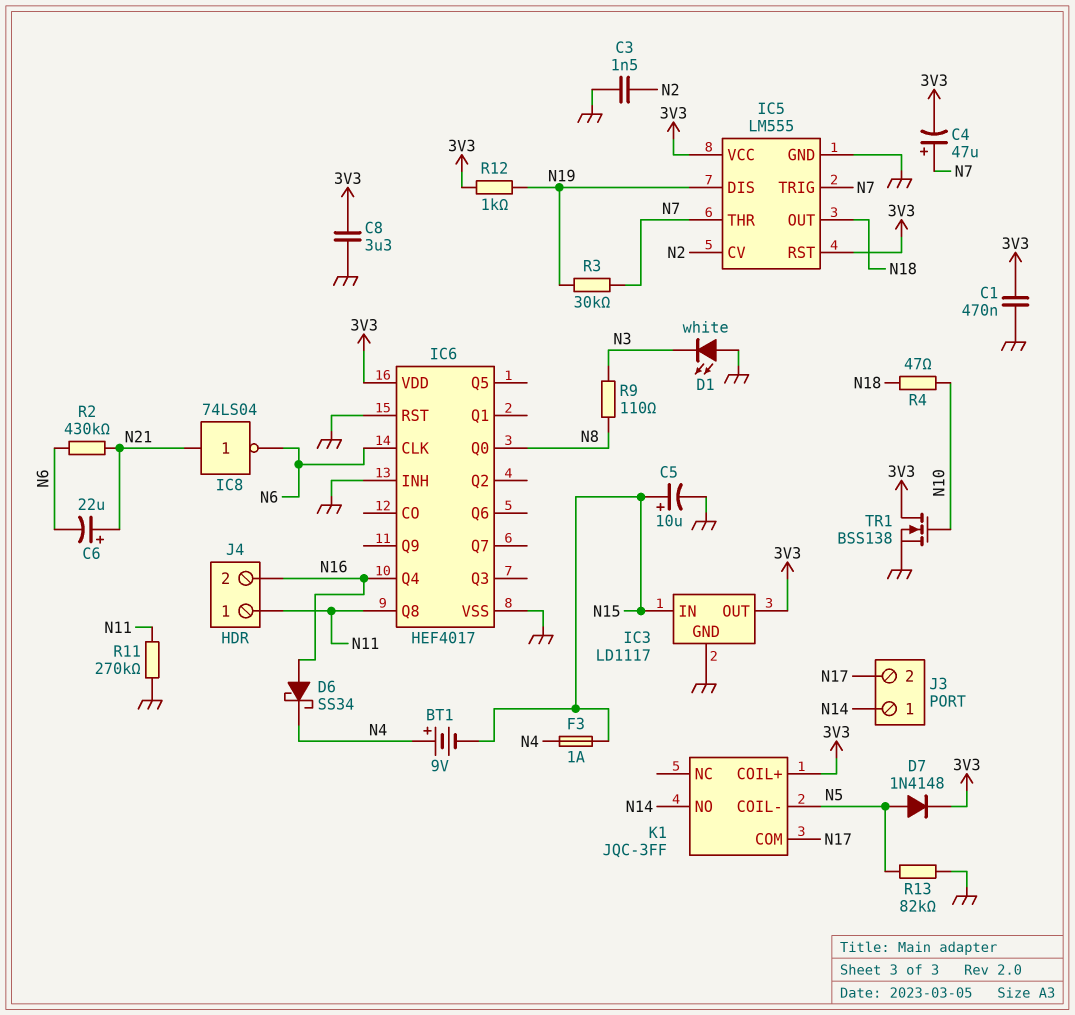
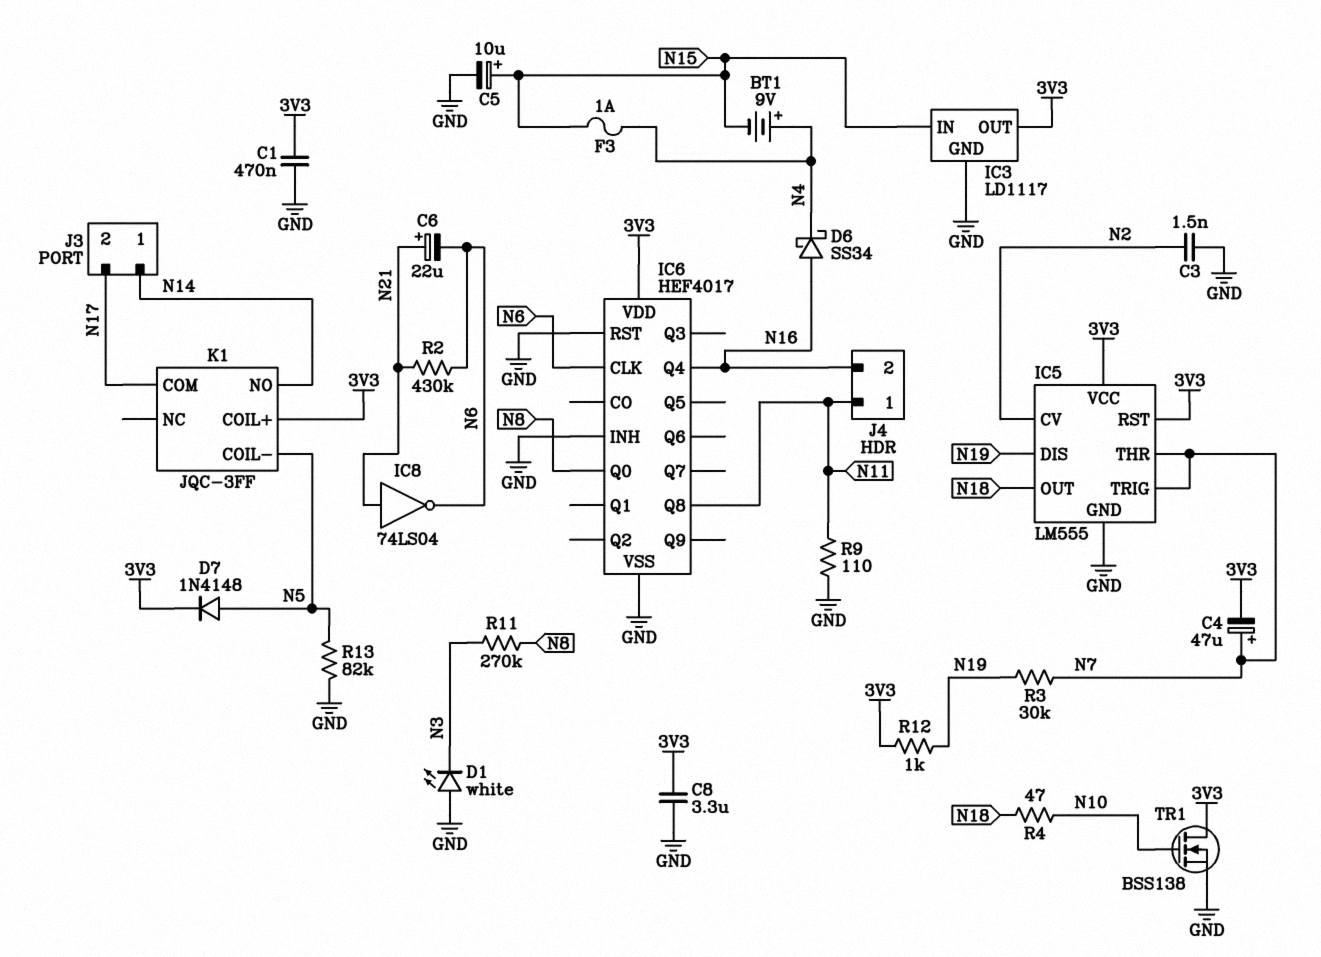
R9: 110 (N3, N8) -> 110 (GND, N11)
R11: 270k (GND, N11) -> 270k (N3, N8)

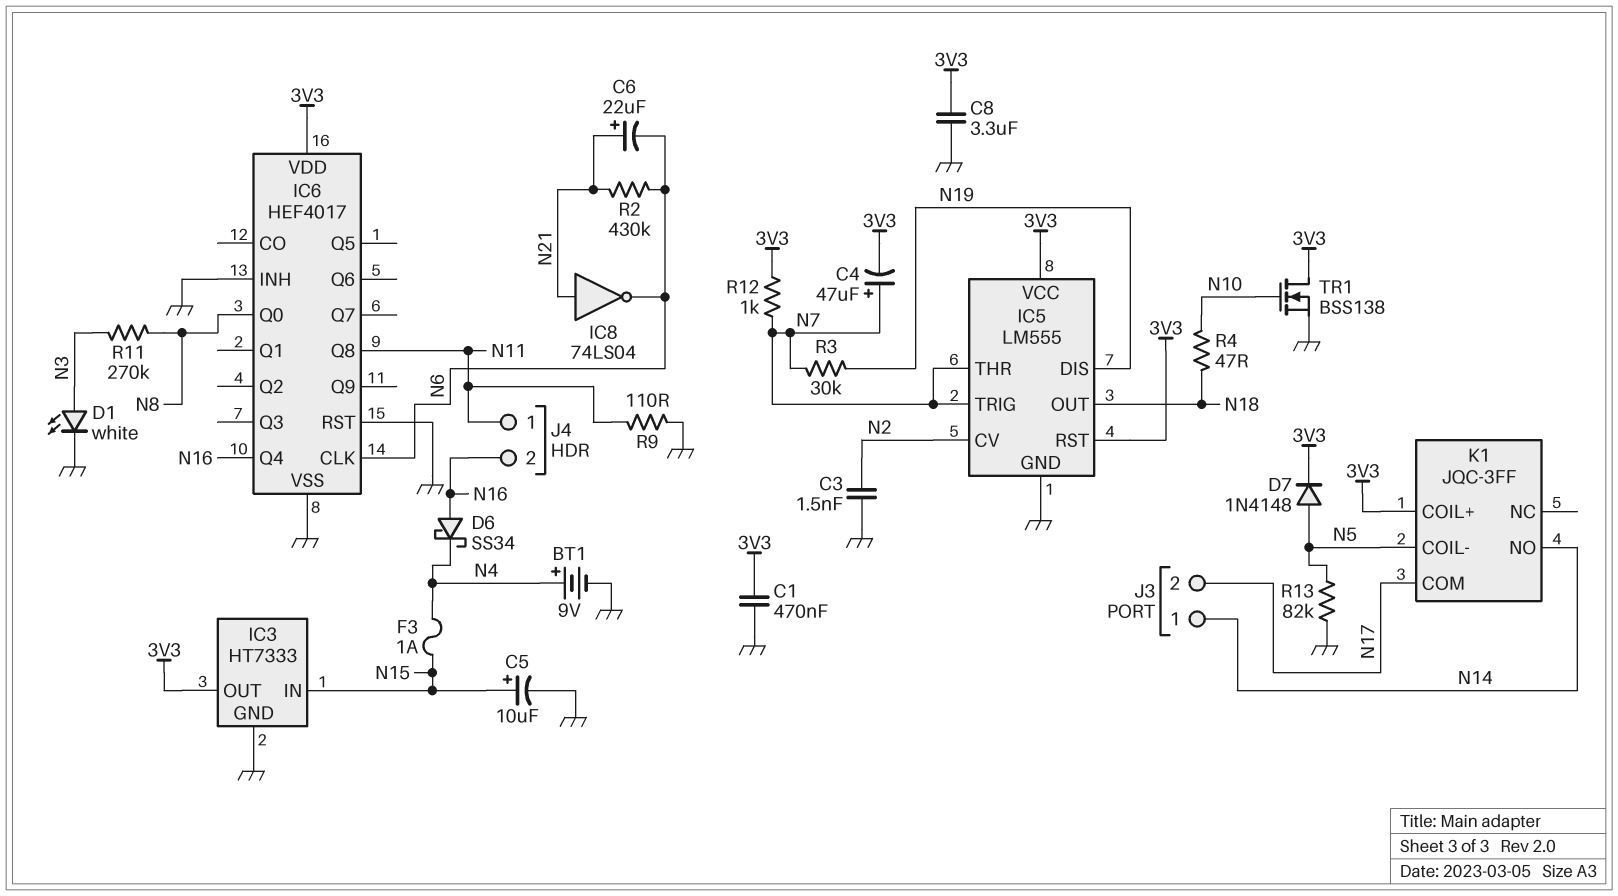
BT1: 9V (plus N4, minus N15) -> 9V (plus N4, minus GND)
D1: LED white (A GND, K N3) -> LED white (A N3, K GND)
IC3: LD1117 -> HT7333
R12: 1k (3V3, N19) -> 1k (3V3, N7)

